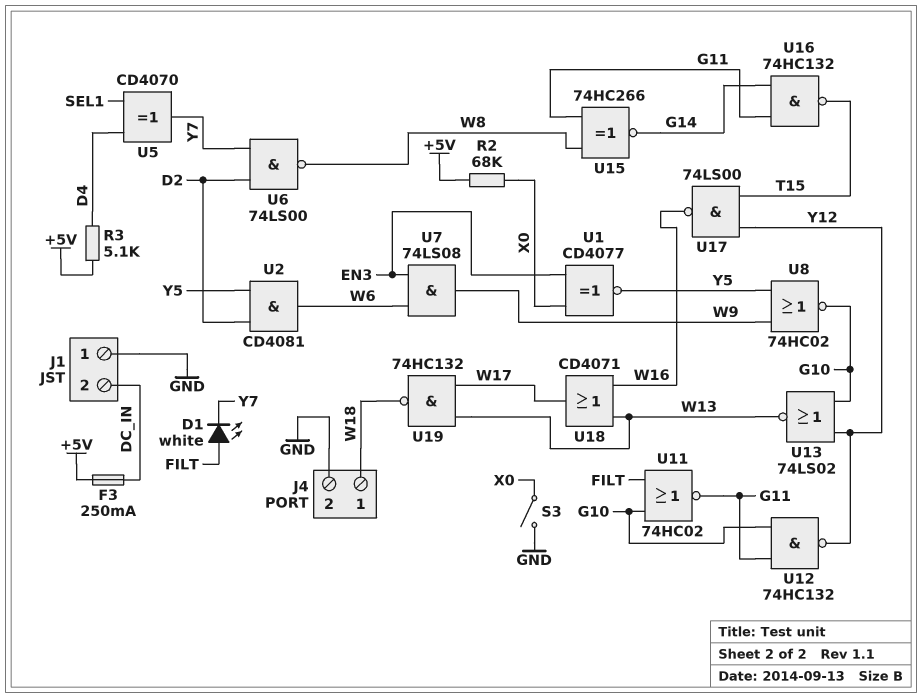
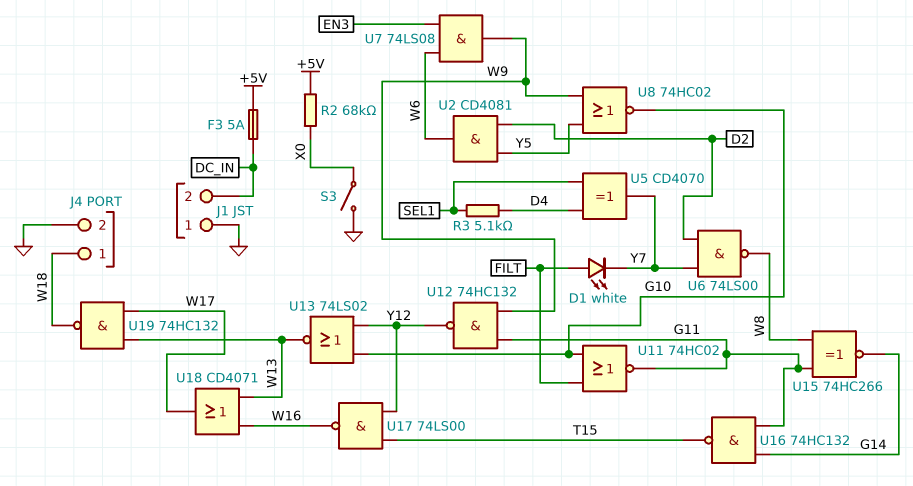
F3: 250mA (+5V, DC_IN) -> 5A (+5V, DC_IN)
R3: 5.1k (+5V, D4) -> 5.1k (D4, SEL1)
U1: XNOR CD4077 (in EN3, in X0, out Y5) -> none
U12: NAND 74HC132 (in G10, in G11, out Y12) -> NAND 74HC132 (in G11, in W9, out Y12)

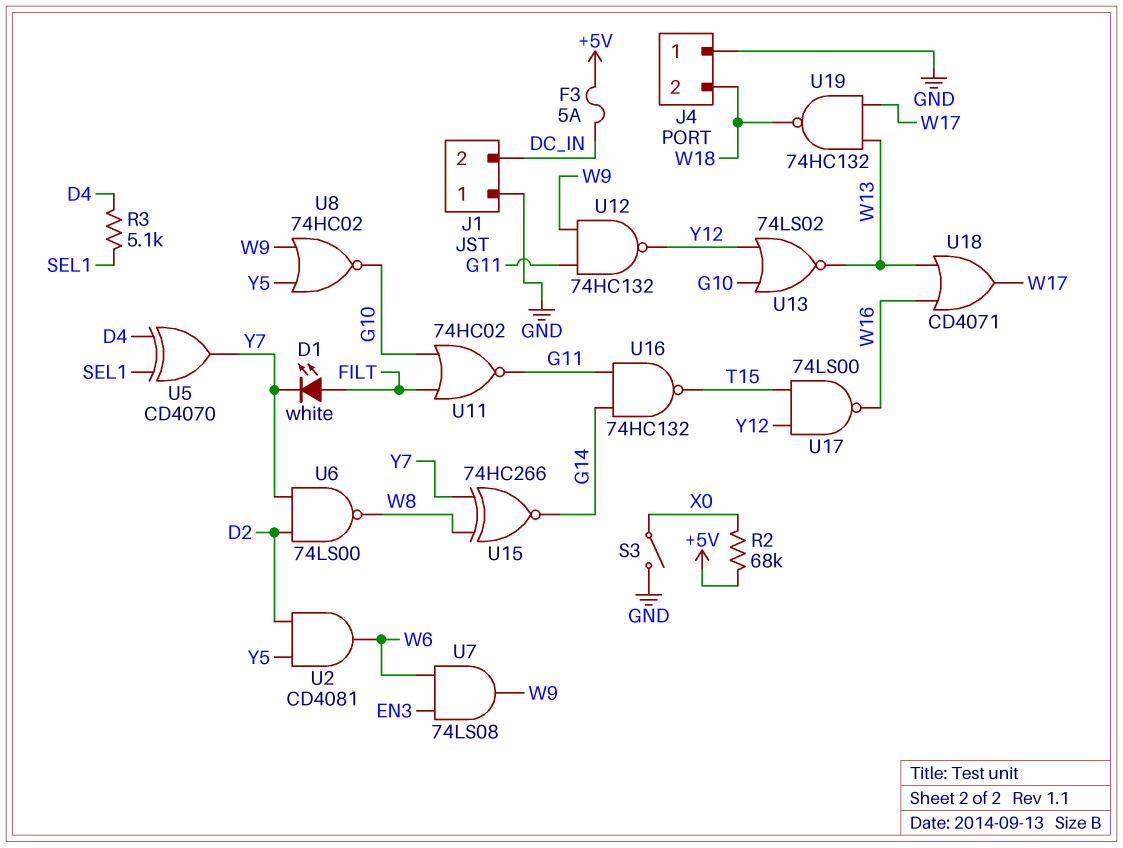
J4 pin 1: W18 -> GND
J4 pin 2: GND -> W18
U15: XNOR 74HC266 (in G11, in W8, out G14) -> XNOR 74HC266 (in W8, in Y7, out G14)

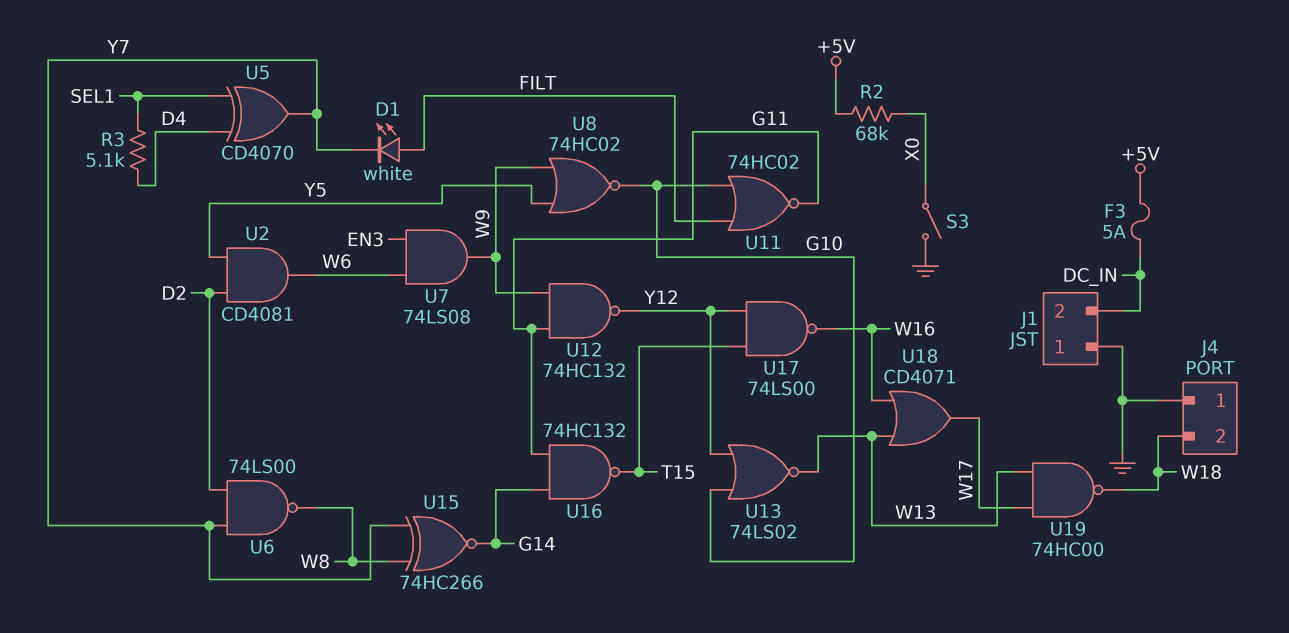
U19: NAND 74HC132 (in W13, in W17, out W18) -> NAND 74HC00 (in W13, in W17, out W18)

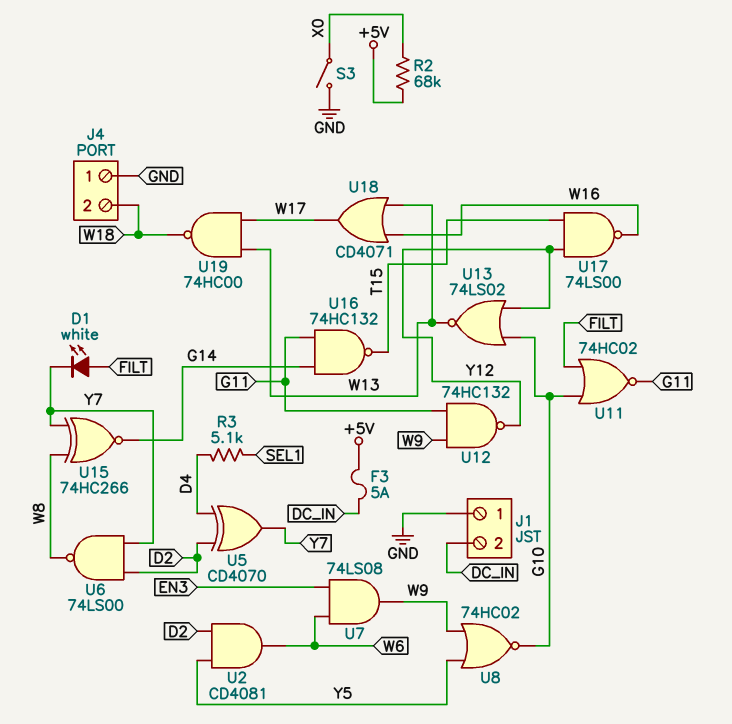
U5: XOR CD4070 (in D4, in SEL1, out Y7) -> XOR CD4070 (in D2, in D4, out Y7)

